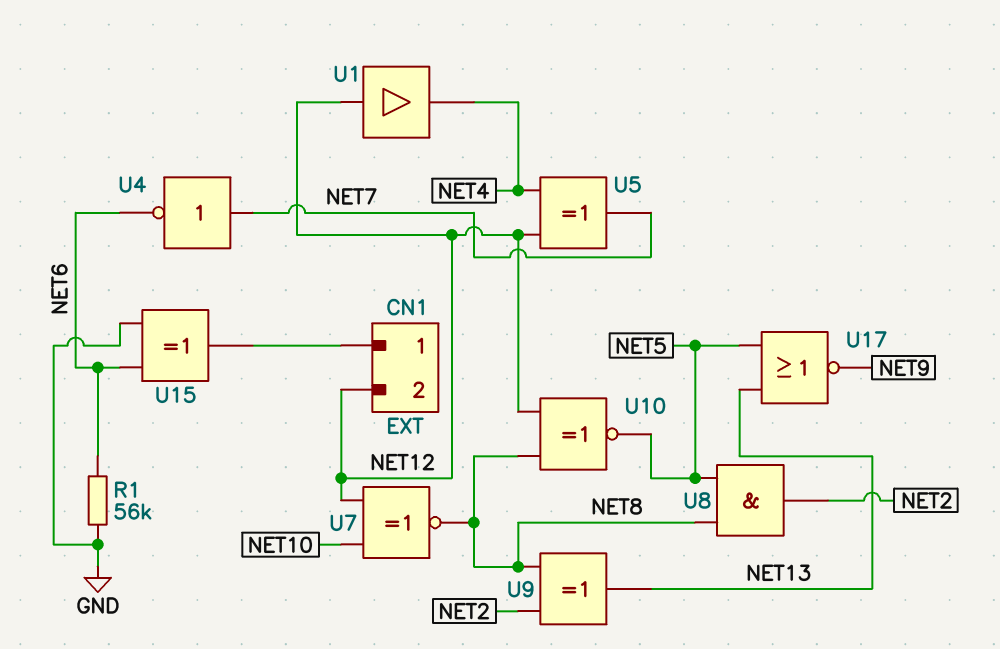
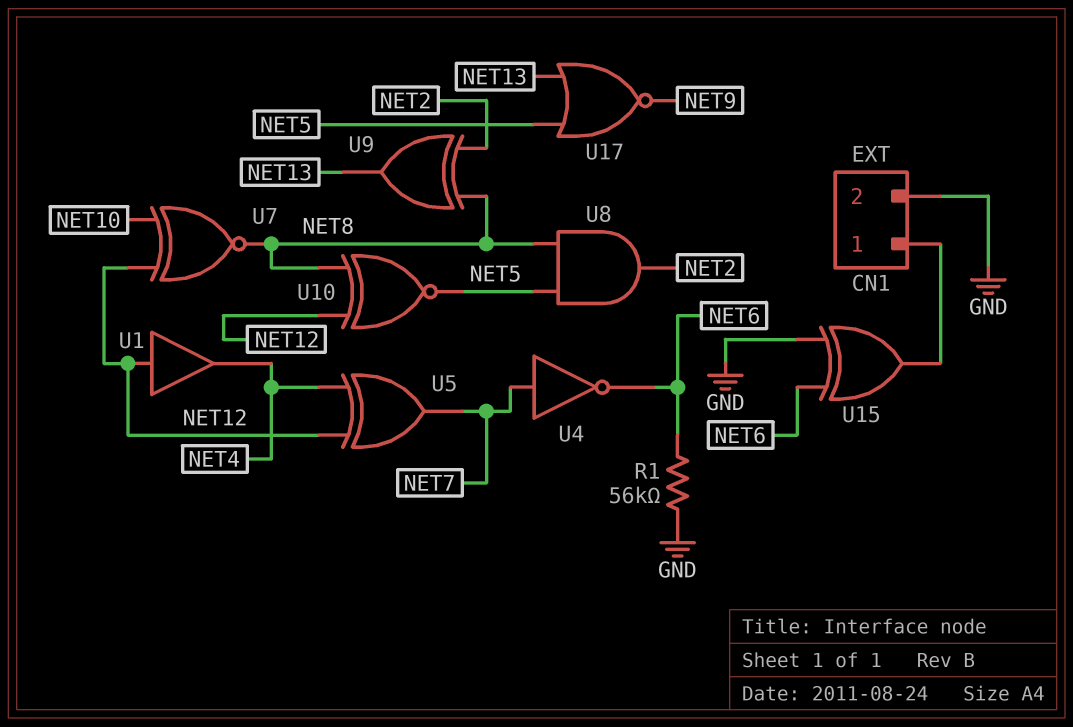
CN1 pin 2: NET12 -> GND

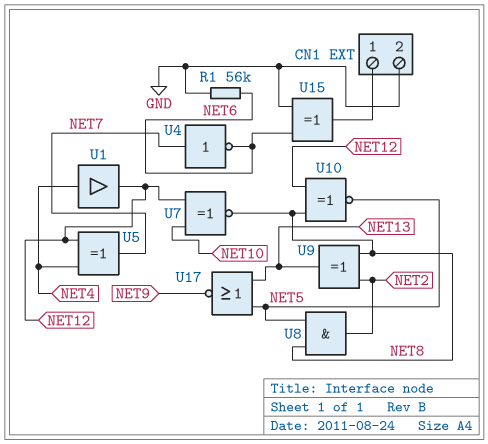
U1: buffer (in NET12, out NET4) -> buffer (in NET4, out NET12)

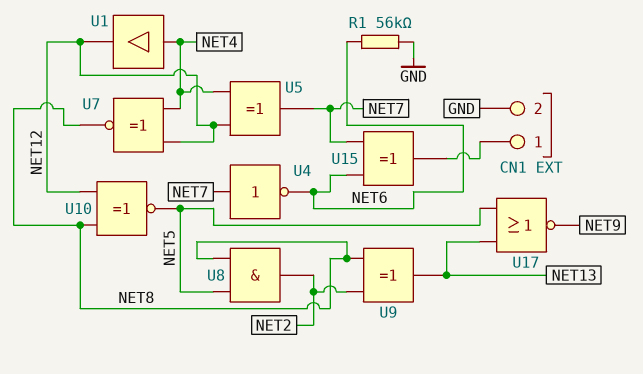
U7: XNOR (in NET10, in NET12, out NET8) -> XNOR (in NET4, in NET12, out NET8)
U15: XOR (in GND, in NET6, out CN1/1) -> XOR (in NET6, in NET7, out CN1/1)

